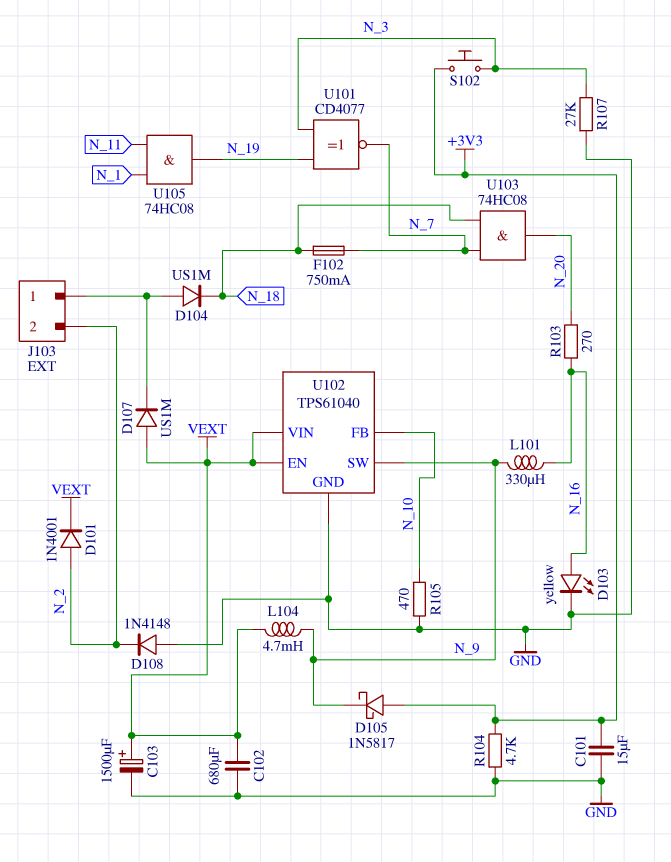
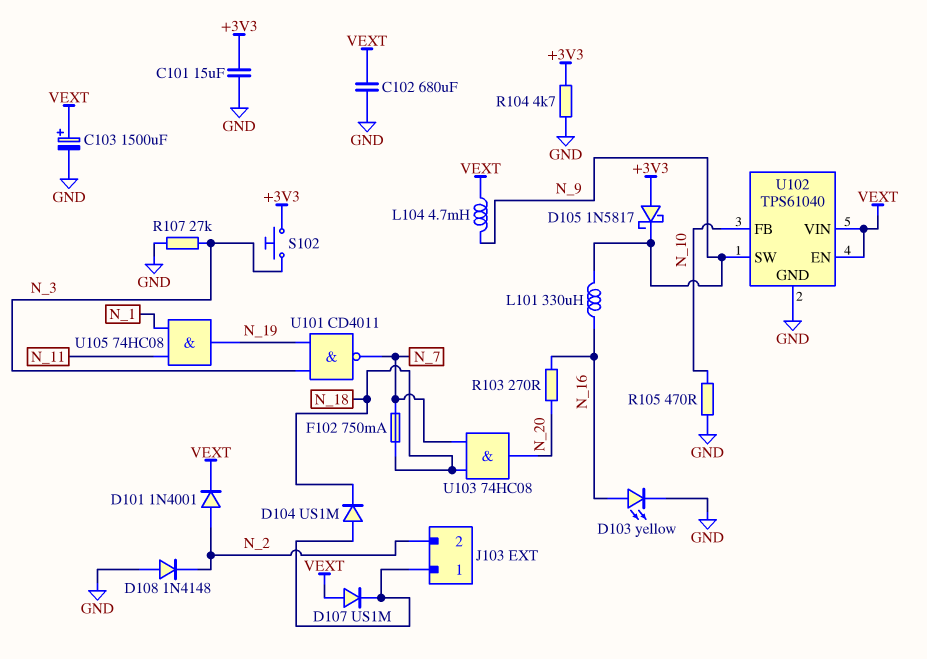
U101: XNOR CD4077 (in N_3, in N_19, out N_7) -> NAND CD4011 (in N_3, in N_19, out N_7)

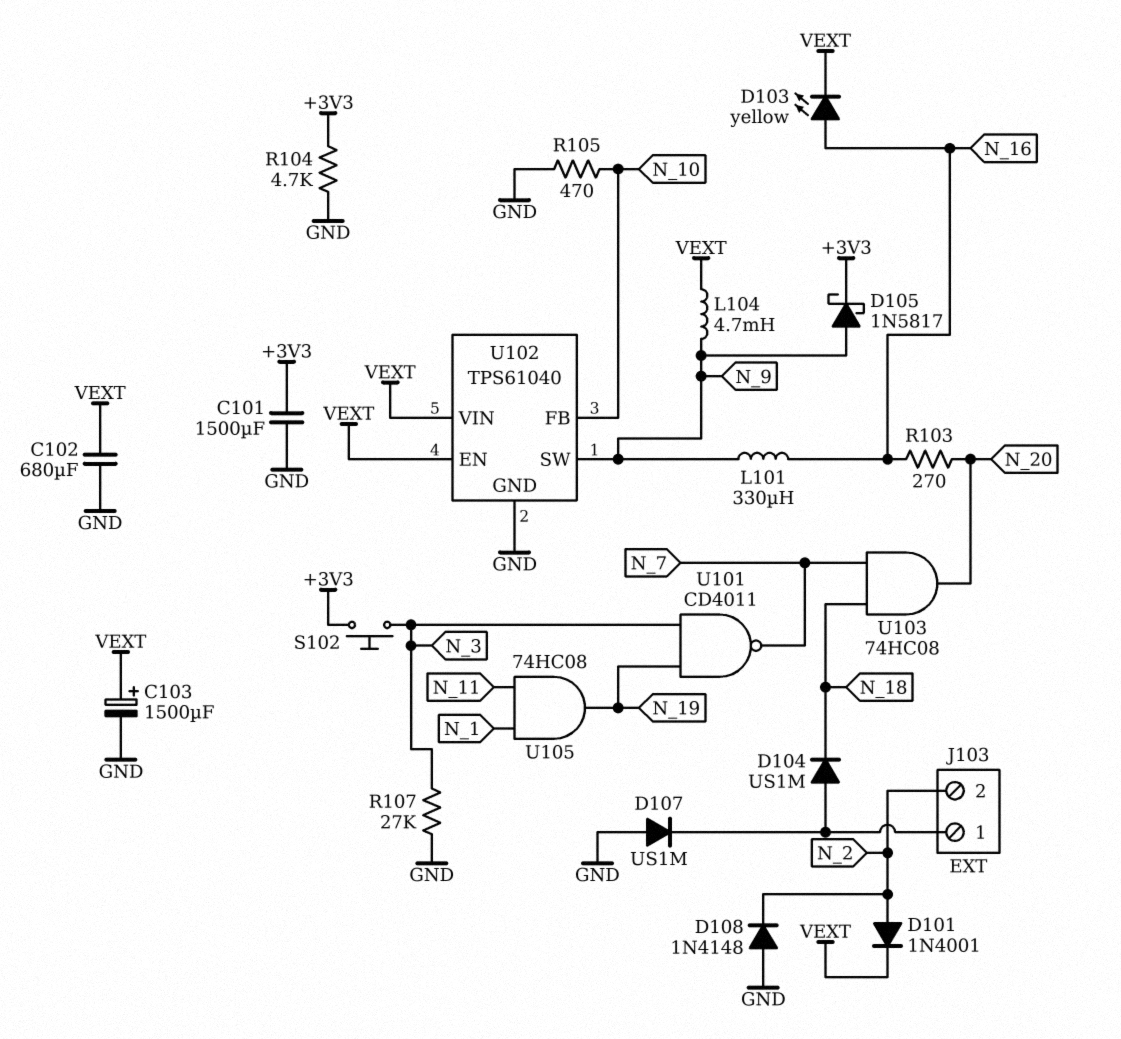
C101: 15uF (+3V3, GND) -> 1500uF (+3V3, GND)
D103: LED yellow (A N_16, K GND) -> LED yellow (A N_16, K VEXT)
D105: schottky 1N5817 (A +3V3, K N_9) -> schottky 1N5817 (A N_9, K +3V3)
D107: diode US1M (A VEXT, K J103/1) -> diode US1M (A GND, K J103/1)
F102: 750mA (N_7, N_18) -> none

